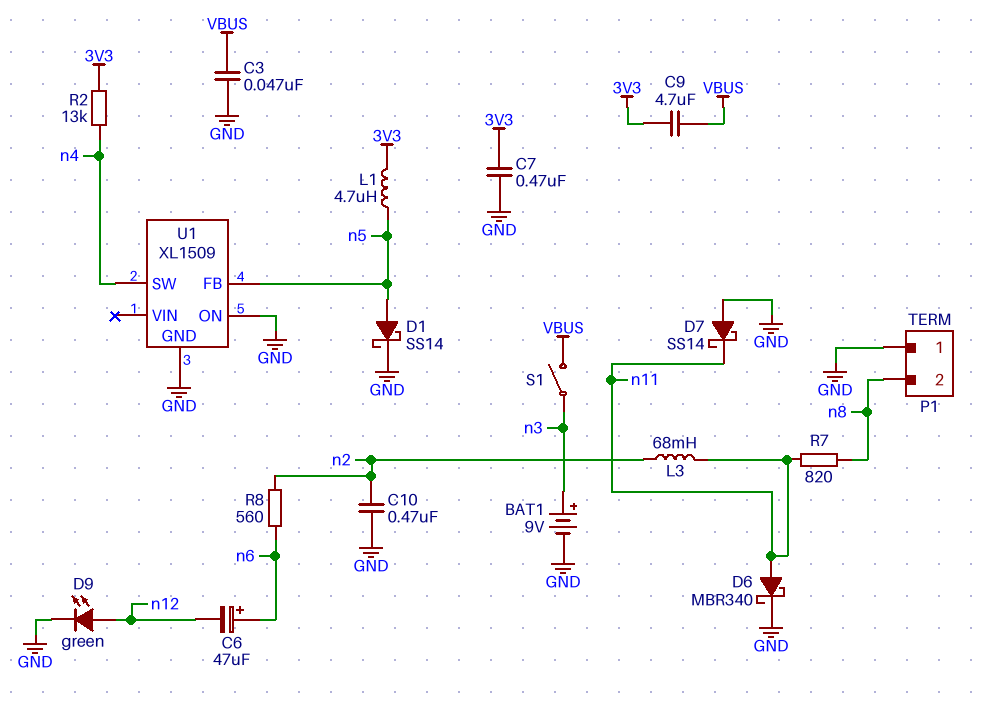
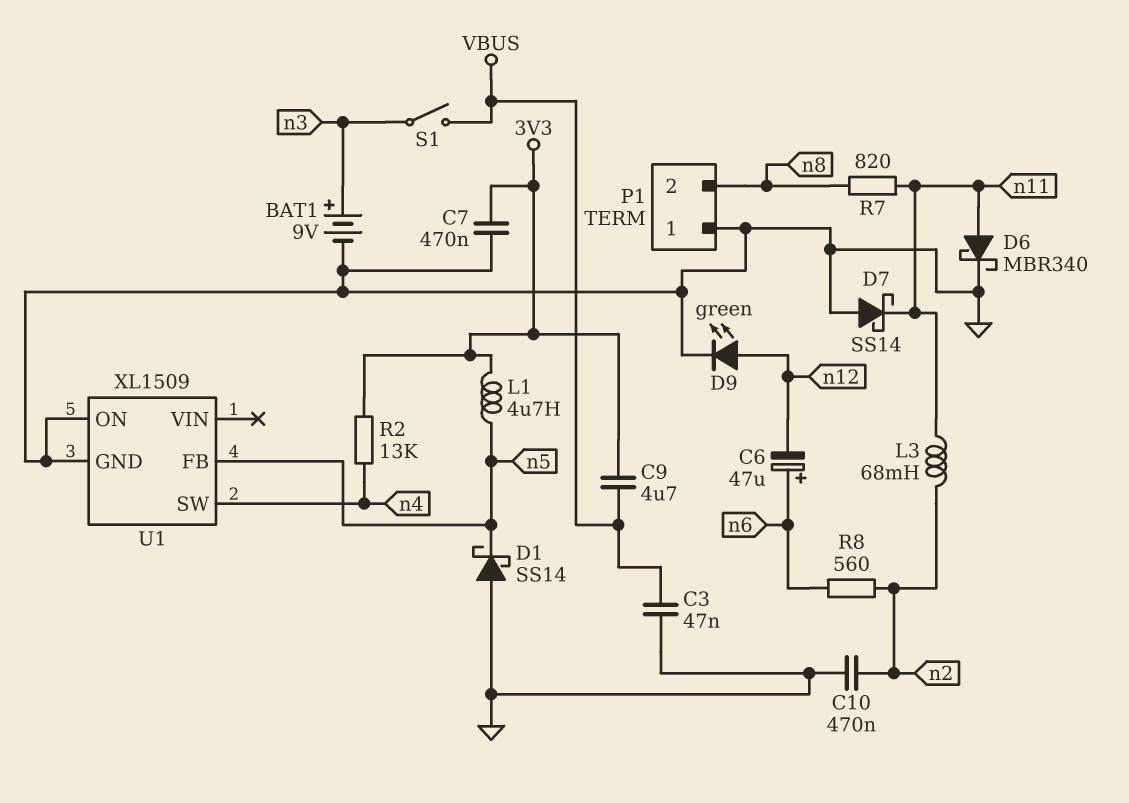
D1: schottky SS14 (A n5, K GND) -> schottky SS14 (A GND, K n5)

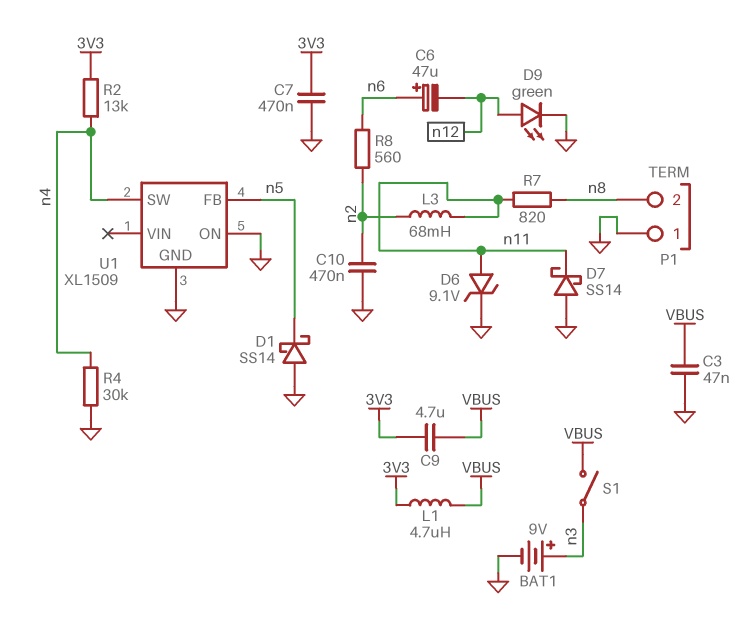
D6: schottky MBR340 (A n11, K GND) -> zener 9.1V (A n11, K GND)
L1: 4.7uH (3V3, n5) -> 4.7uH (3V3, VBUS)
R4: none -> 30k (GND, n4)

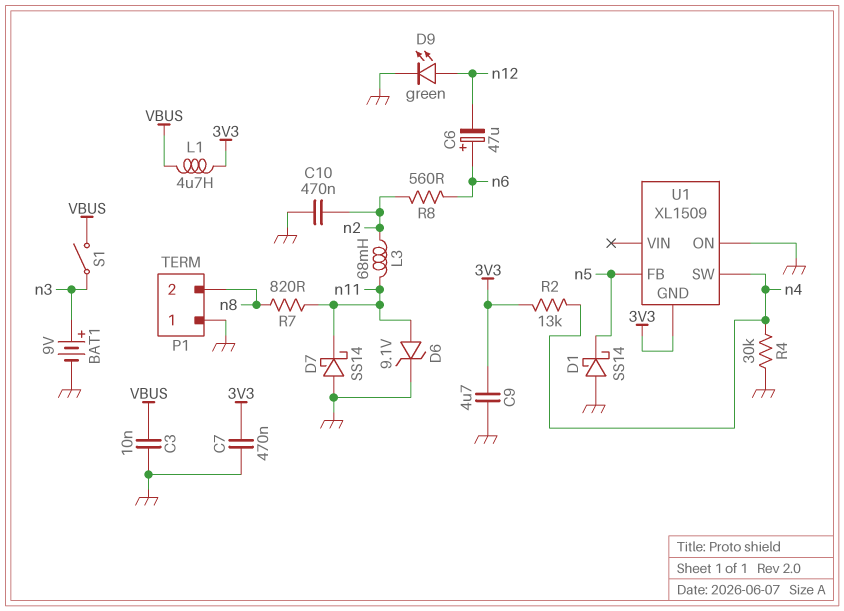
C3: 47nF (GND, VBUS) -> 10nF (GND, VBUS)
C9: 4.7uF (3V3, VBUS) -> 4.7uF (3V3, GND)
U1 pin GND: GND -> 3V3

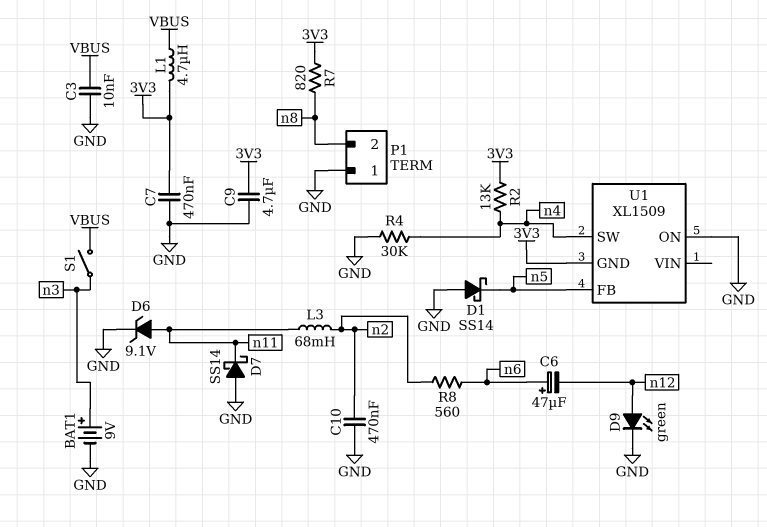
R7: 820 (n8, n11) -> 820 (3V3, n8)

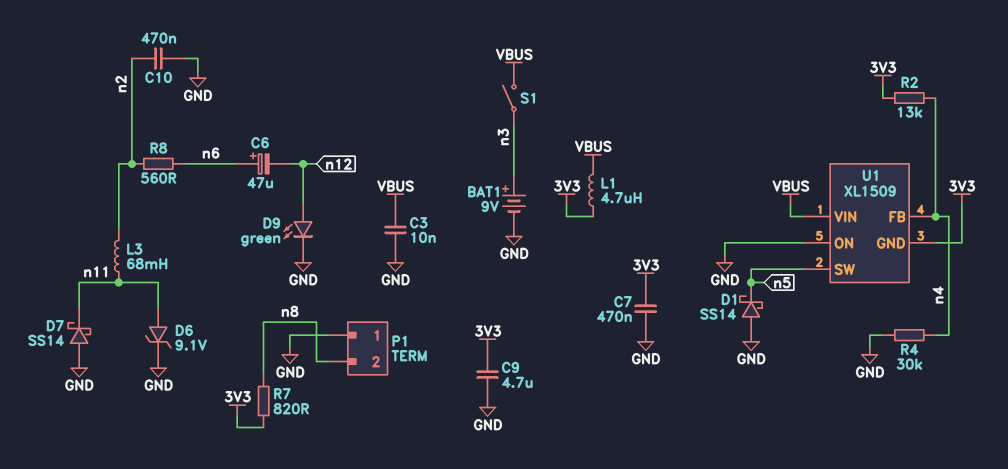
U1 pin FB: n5 -> n4
U1 pin SW: n4 -> n5
U1 pin VIN: none -> VBUS

